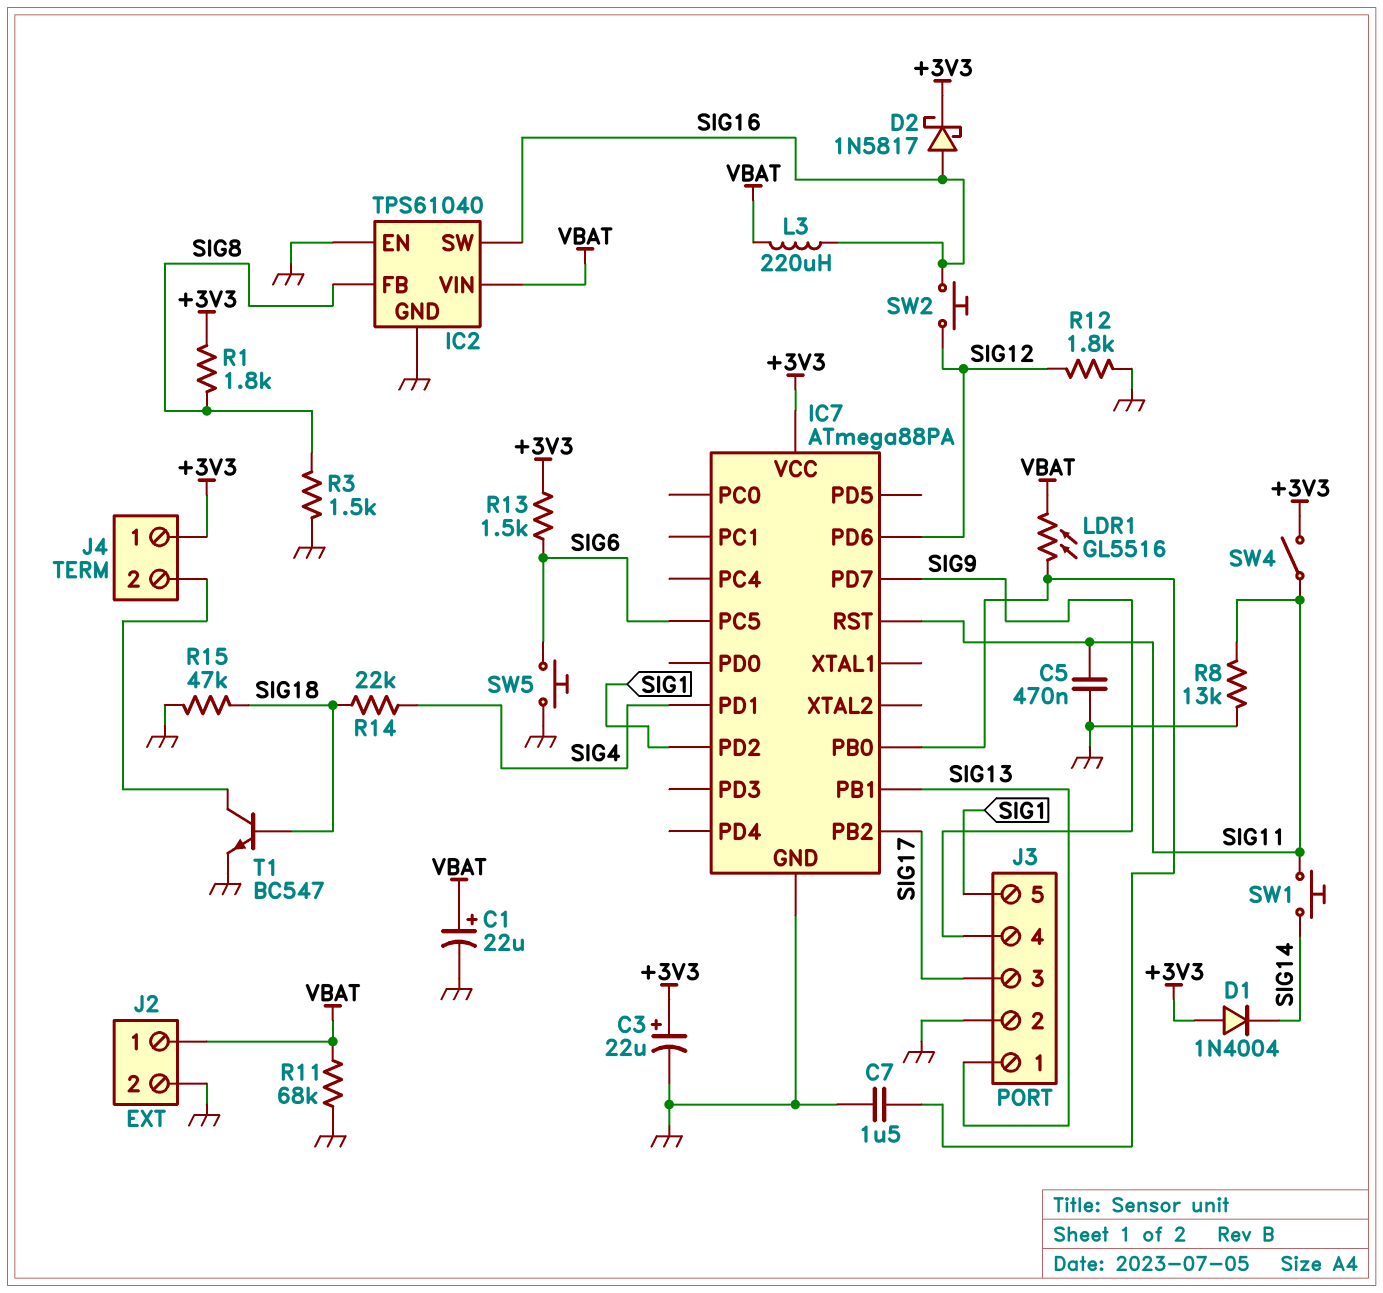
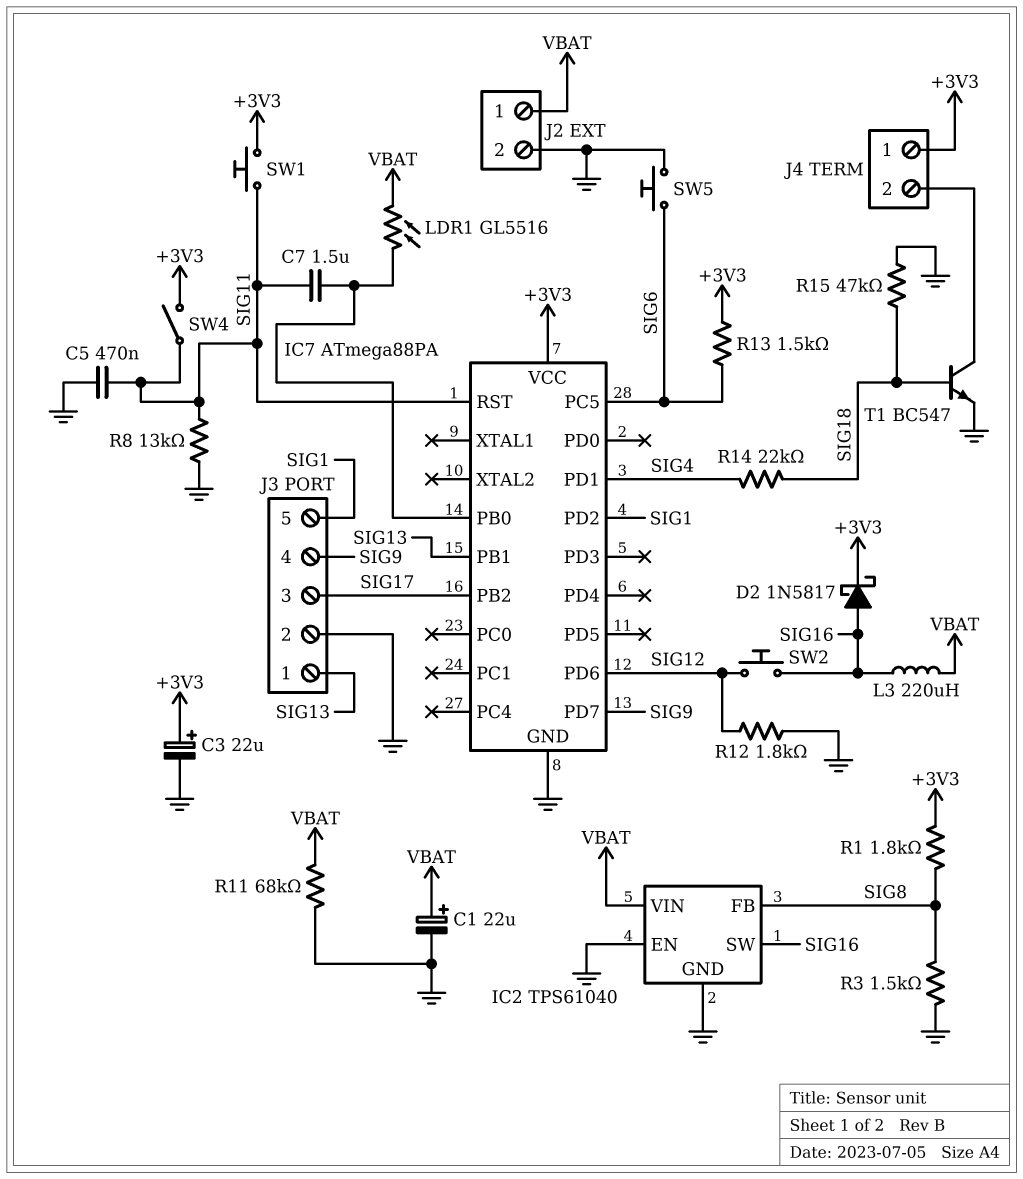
C7: 1.5uF (GND, IC7/PB0) -> 1.5uF (IC7/PB0, SIG11)
D1: diode 1N4004 (A +3V3, K SIG14) -> none
SW1: button (SIG11, SIG14) -> button (+3V3, SIG11)

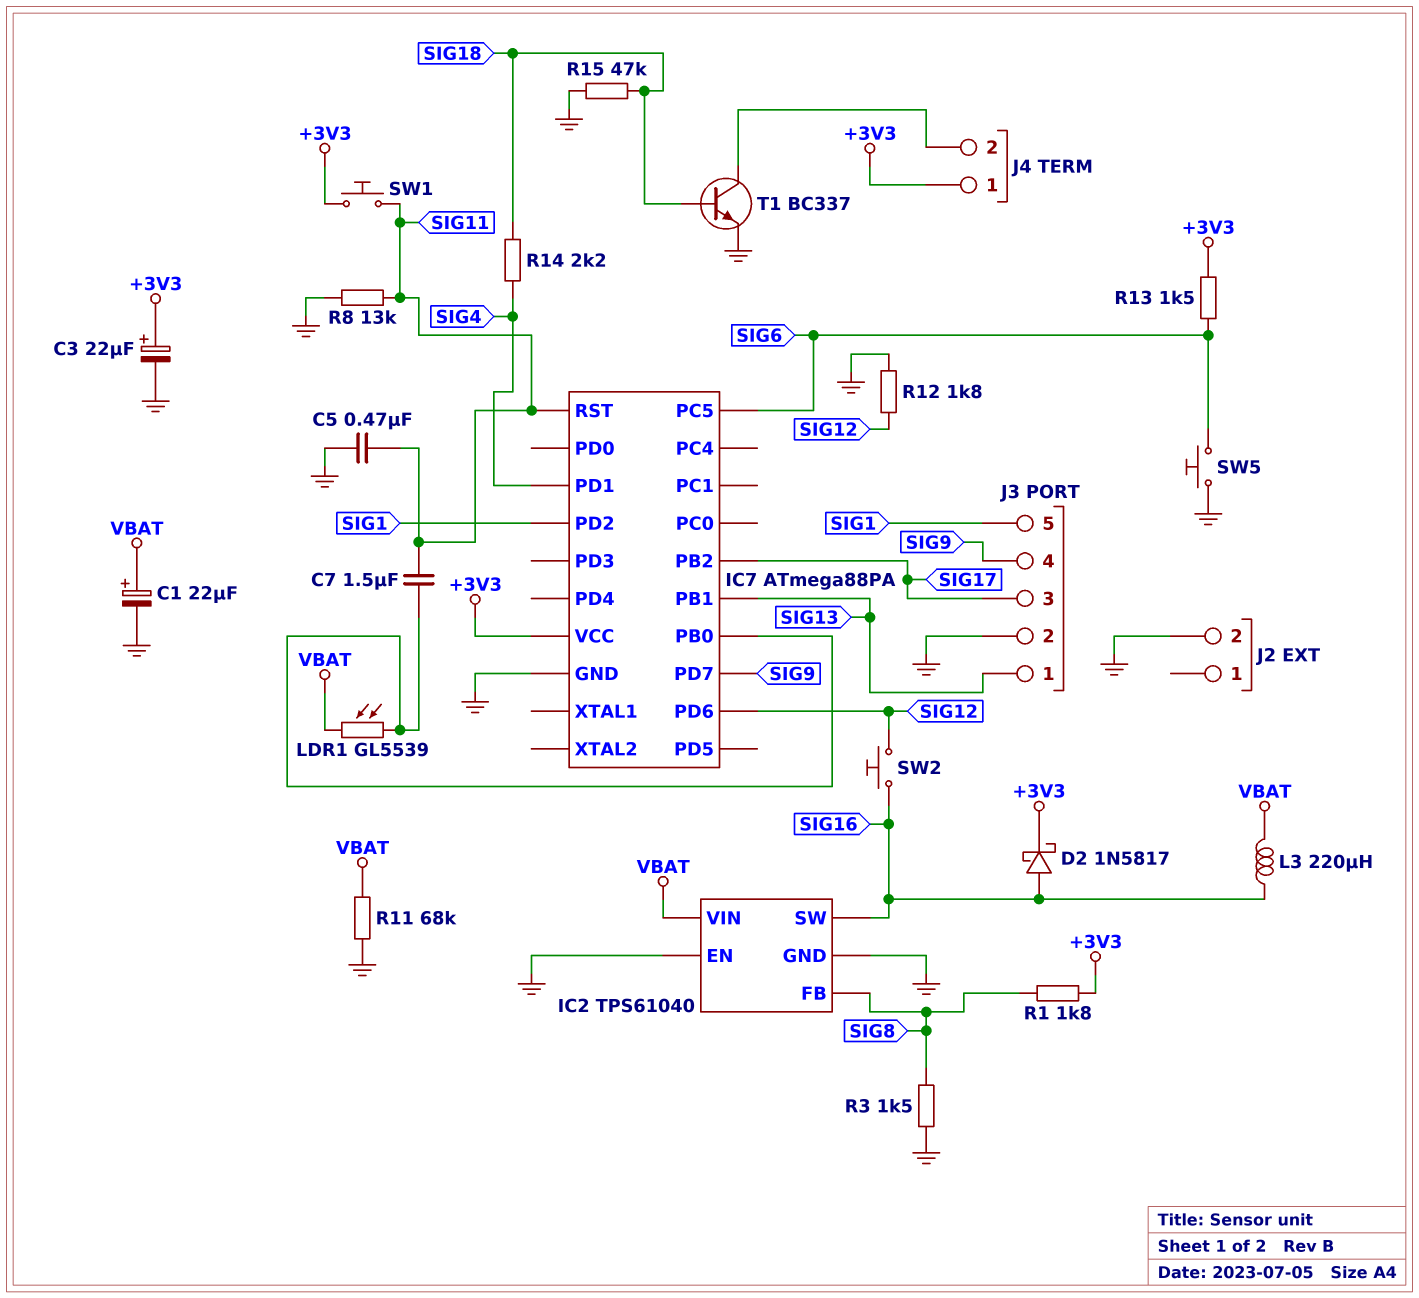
J2 pin 1: VBAT -> none
LDR1: GL5516 (IC7/PB0, VBAT) -> GL5539 (IC7/PB0, VBAT)
R14: 22k (SIG4, SIG18) -> 2.2k (SIG4, SIG18)
SW4: switch (+3V3, SIG11) -> none
T1: NPN BC547 (B SIG18, C J4/2, E GND) -> NPN BC337 (B SIG18, C J4/2, E GND)

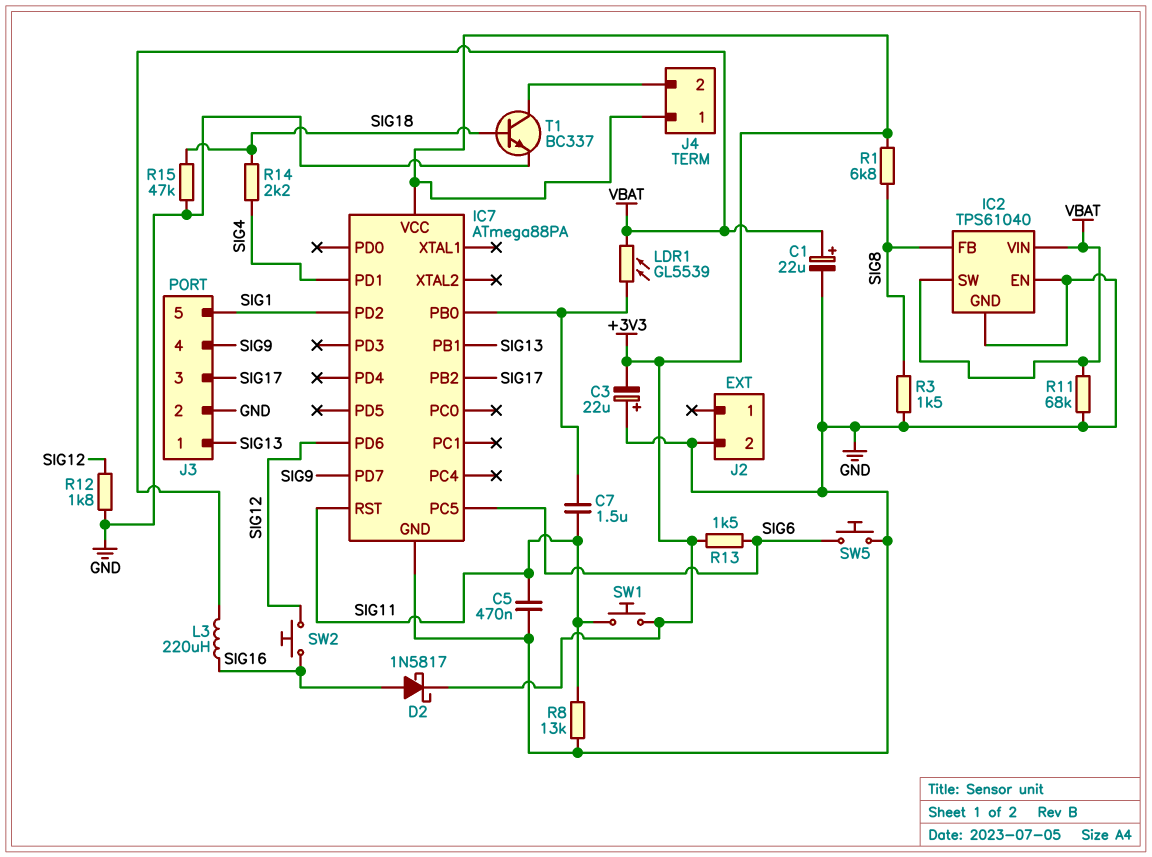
C3: 22uF (plus +3V3, minus GND) -> 22uF (plus GND, minus +3V3)
IC2 pin SW: SIG16 -> VBAT
R1: 1.8k (+3V3, SIG8) -> 6.8k (+3V3, SIG8)

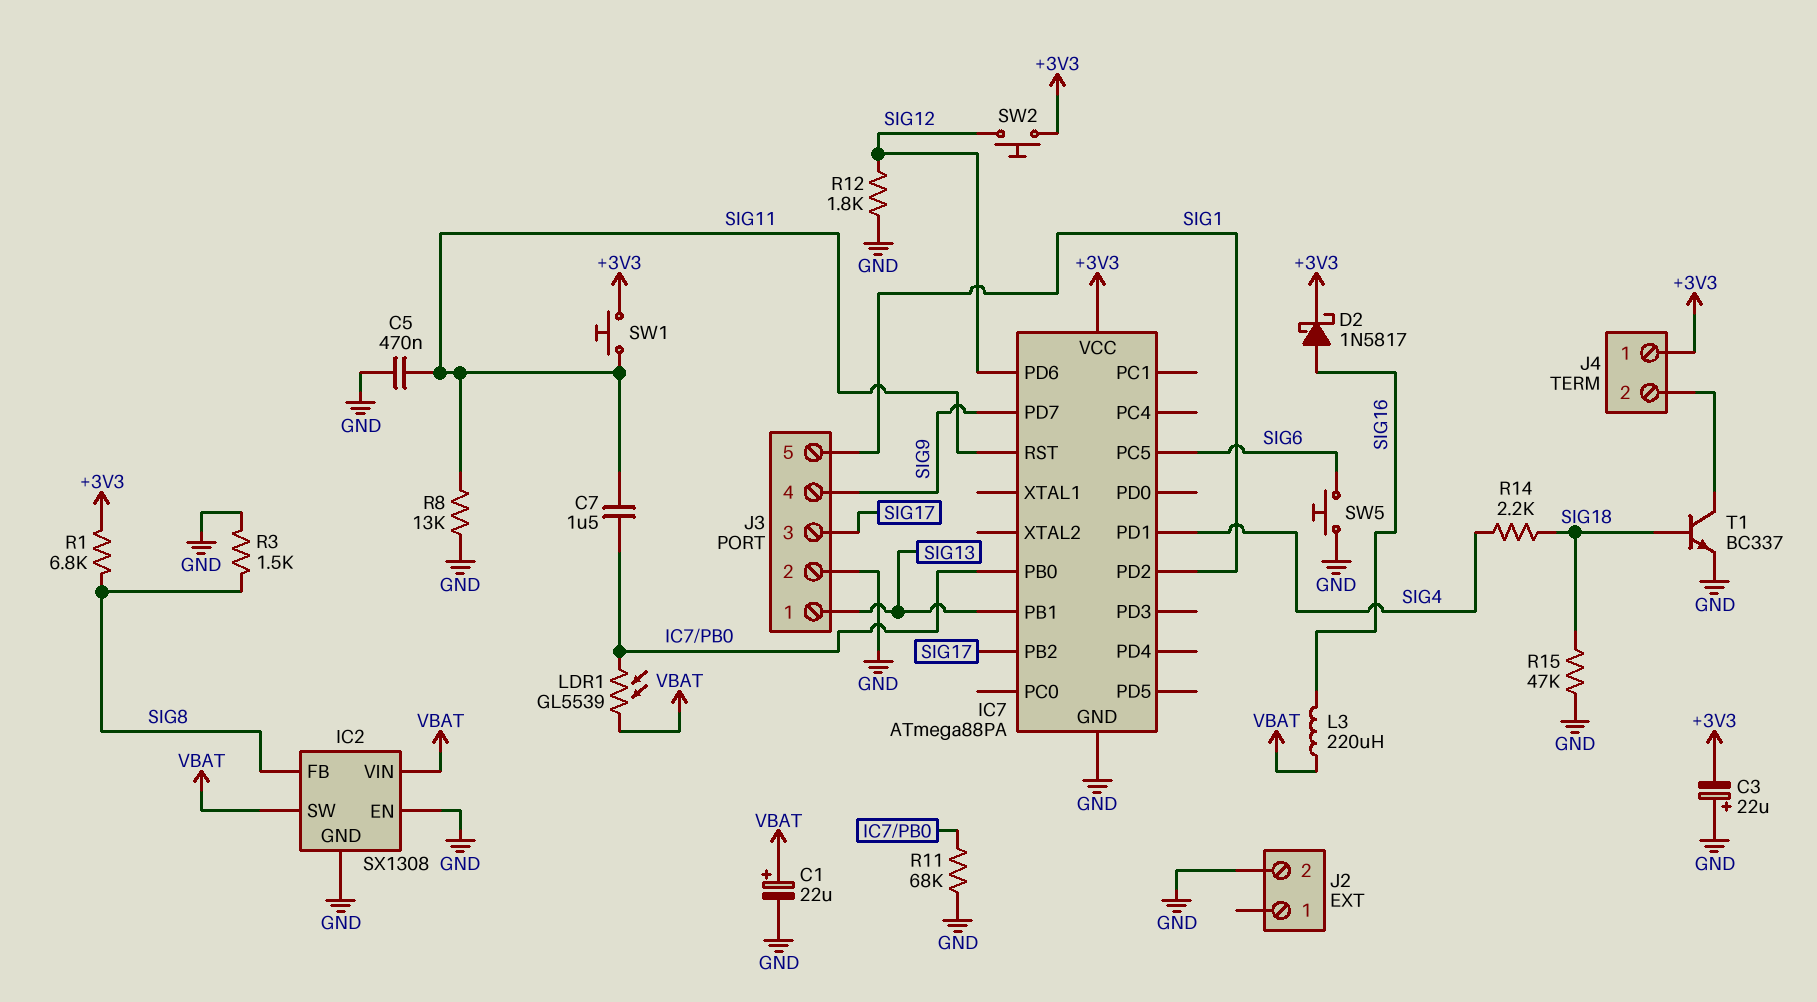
IC2: TPS61040 -> SX1308
R11: 68k (GND, VBAT) -> 68k (GND, IC7/PB0)
R13: 1.5k (+3V3, SIG6) -> none
SW2: button (SIG12, SIG16) -> button (+3V3, SIG12)

